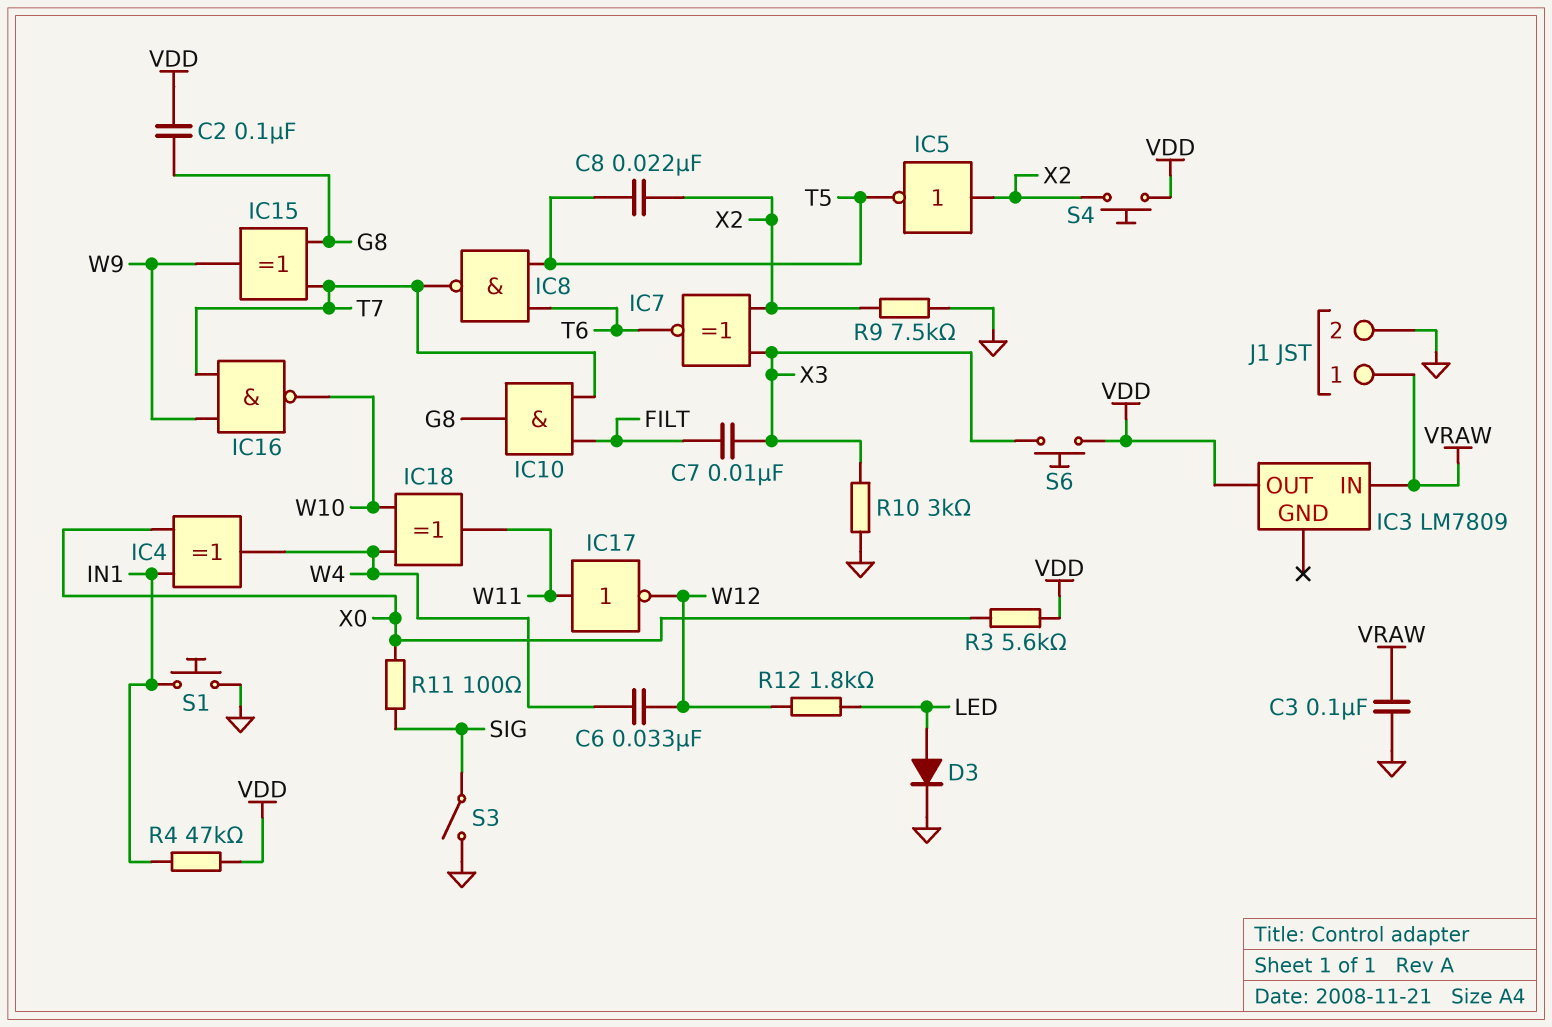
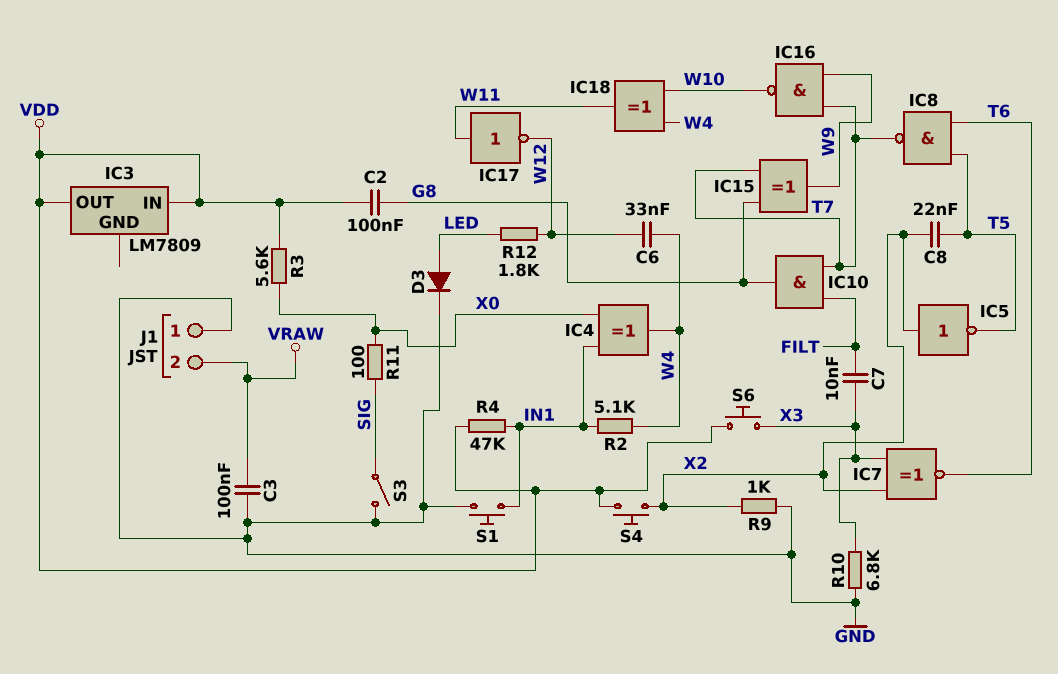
IC3 pin IN: VRAW -> VDD
J1 pin 1: VRAW -> GND
J1 pin 2: GND -> VRAW
R2: none -> 5.1k (IN1, W4)
R9: 7.5k (GND, X2) -> 1k (GND, X2)
R10: 3k (GND, X3) -> 6.8k (GND, X3)

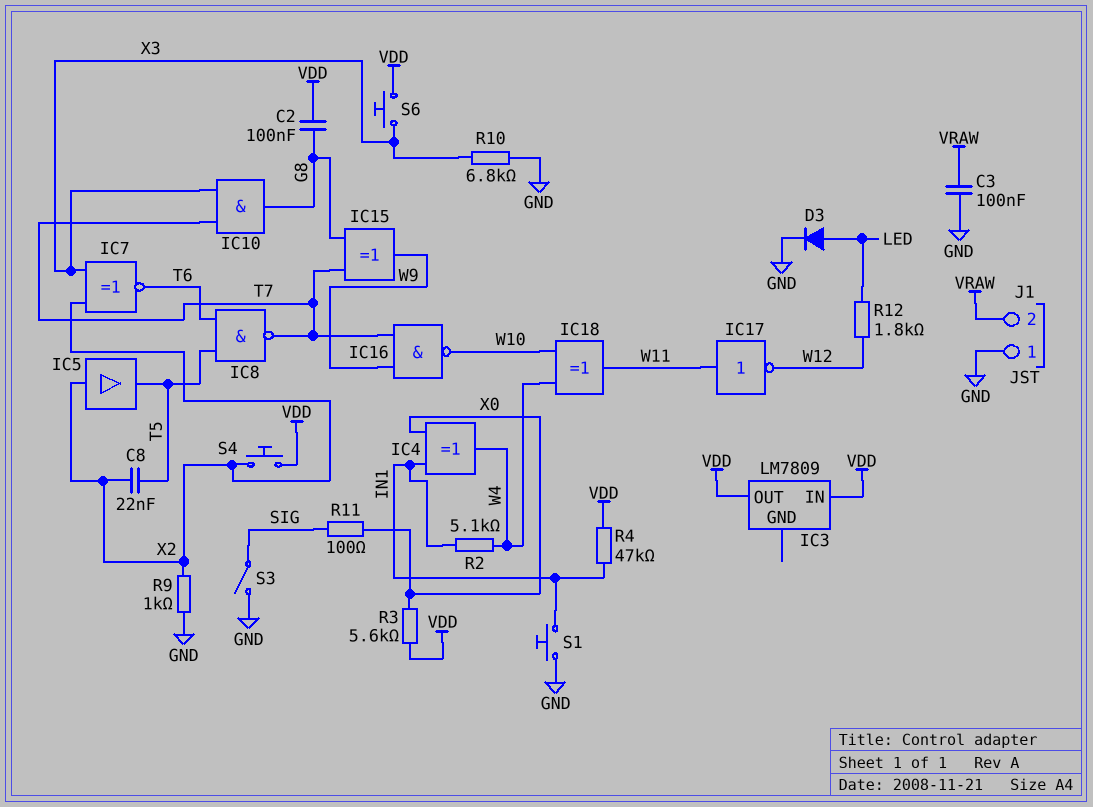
C6: 33nF (W4, W12) -> none
C7: 10nF (FILT, X3) -> none
IC5: NOT (in X2, out T5) -> buffer (in X2, out T5)
IC10: AND (in FILT, in T7, out G8) -> AND (in T7, in X3, out G8)

